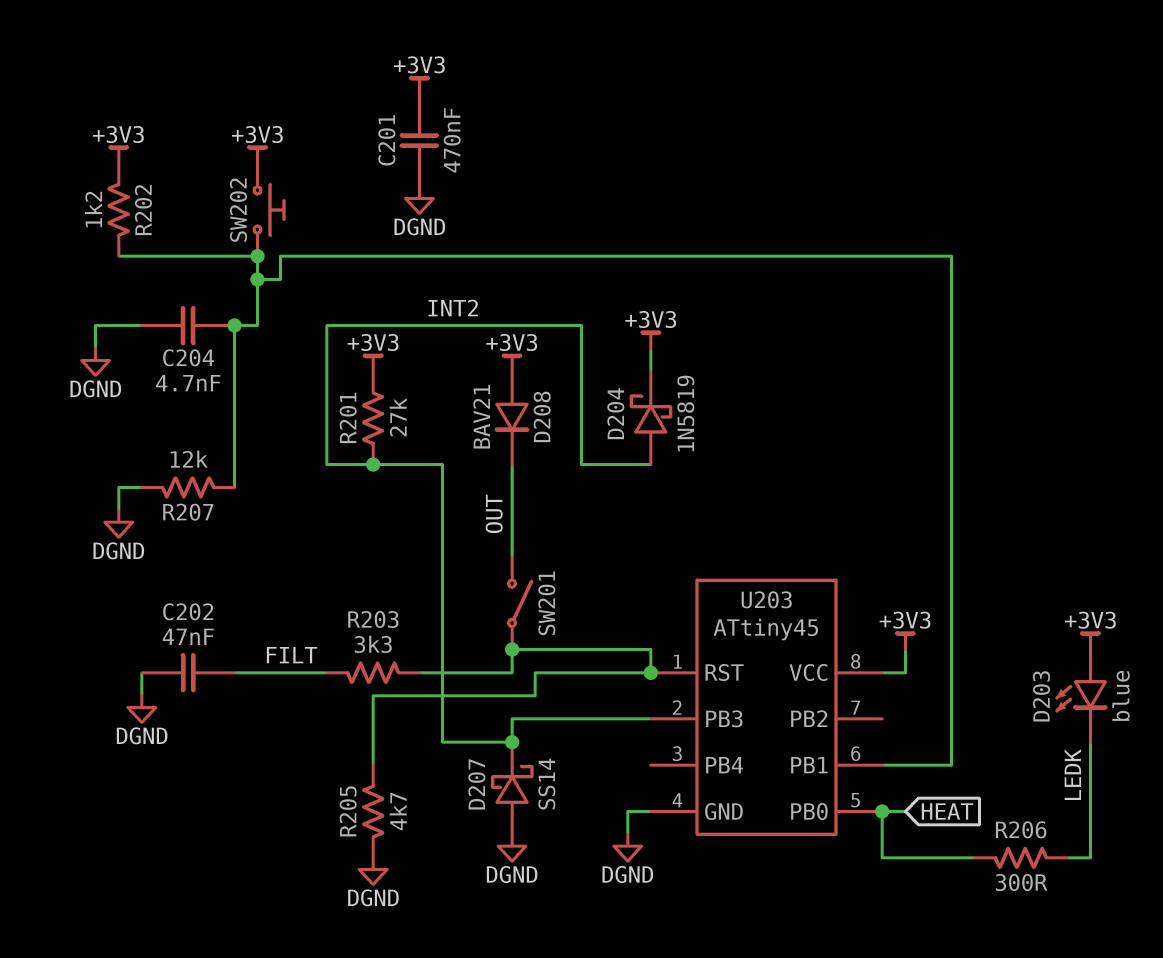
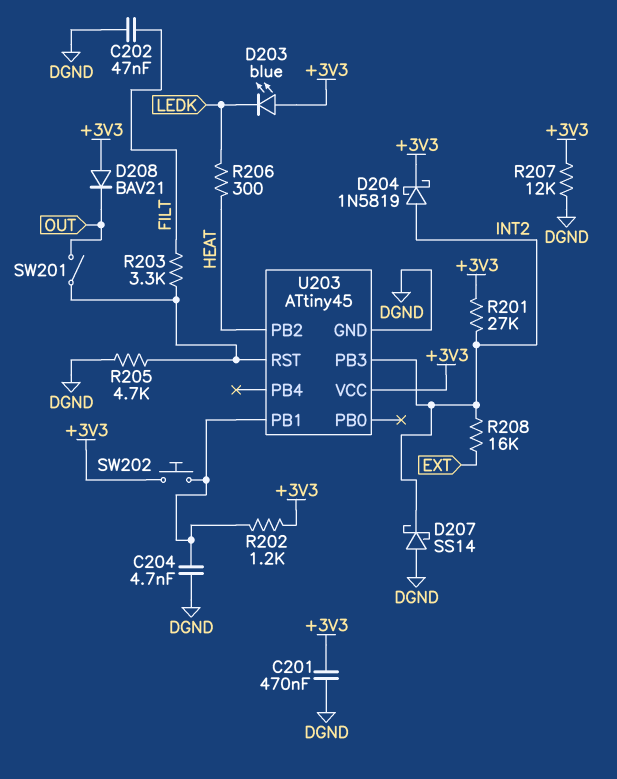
R207: 12k (DGND, U203/PB1) -> 12k (+3V3, DGND)
R208: none -> 16k (EXT, INT2)
U203 pin PB0: HEAT -> none
U203 pin PB2: none -> HEAT

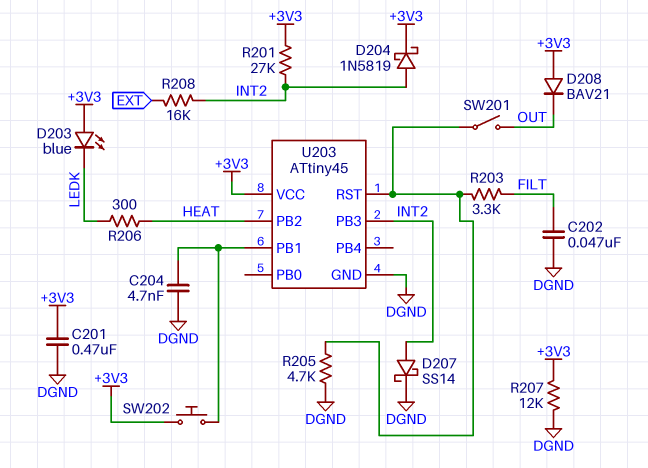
D207: schottky SS14 (A DGND, K INT2) -> schottky SS14 (A INT2, K DGND)
R202: 1.2k (+3V3, U203/PB1) -> none

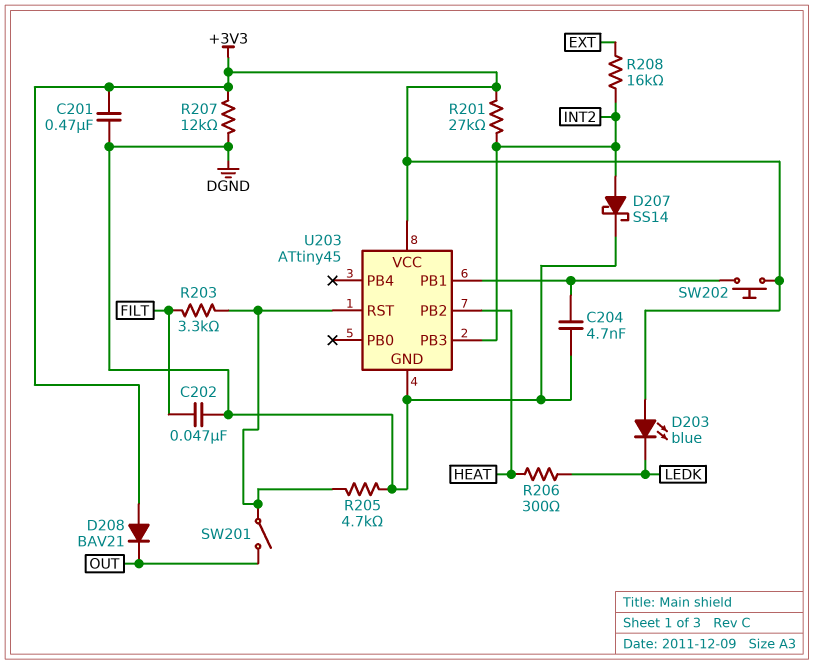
D204: schottky 1N5819 (A INT2, K +3V3) -> none

